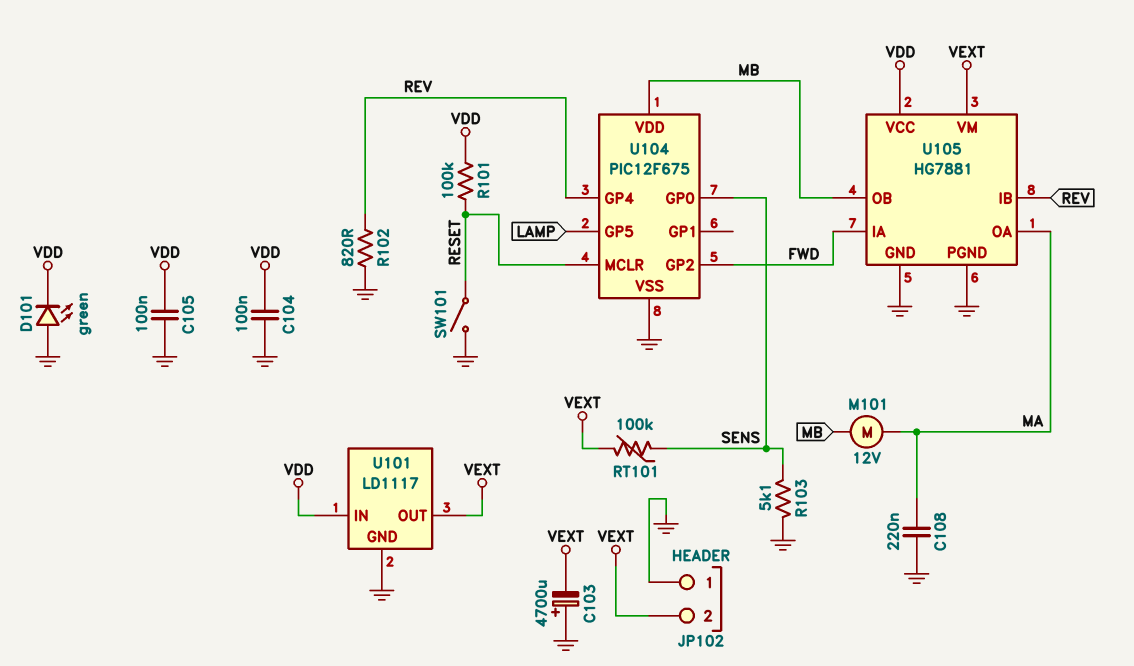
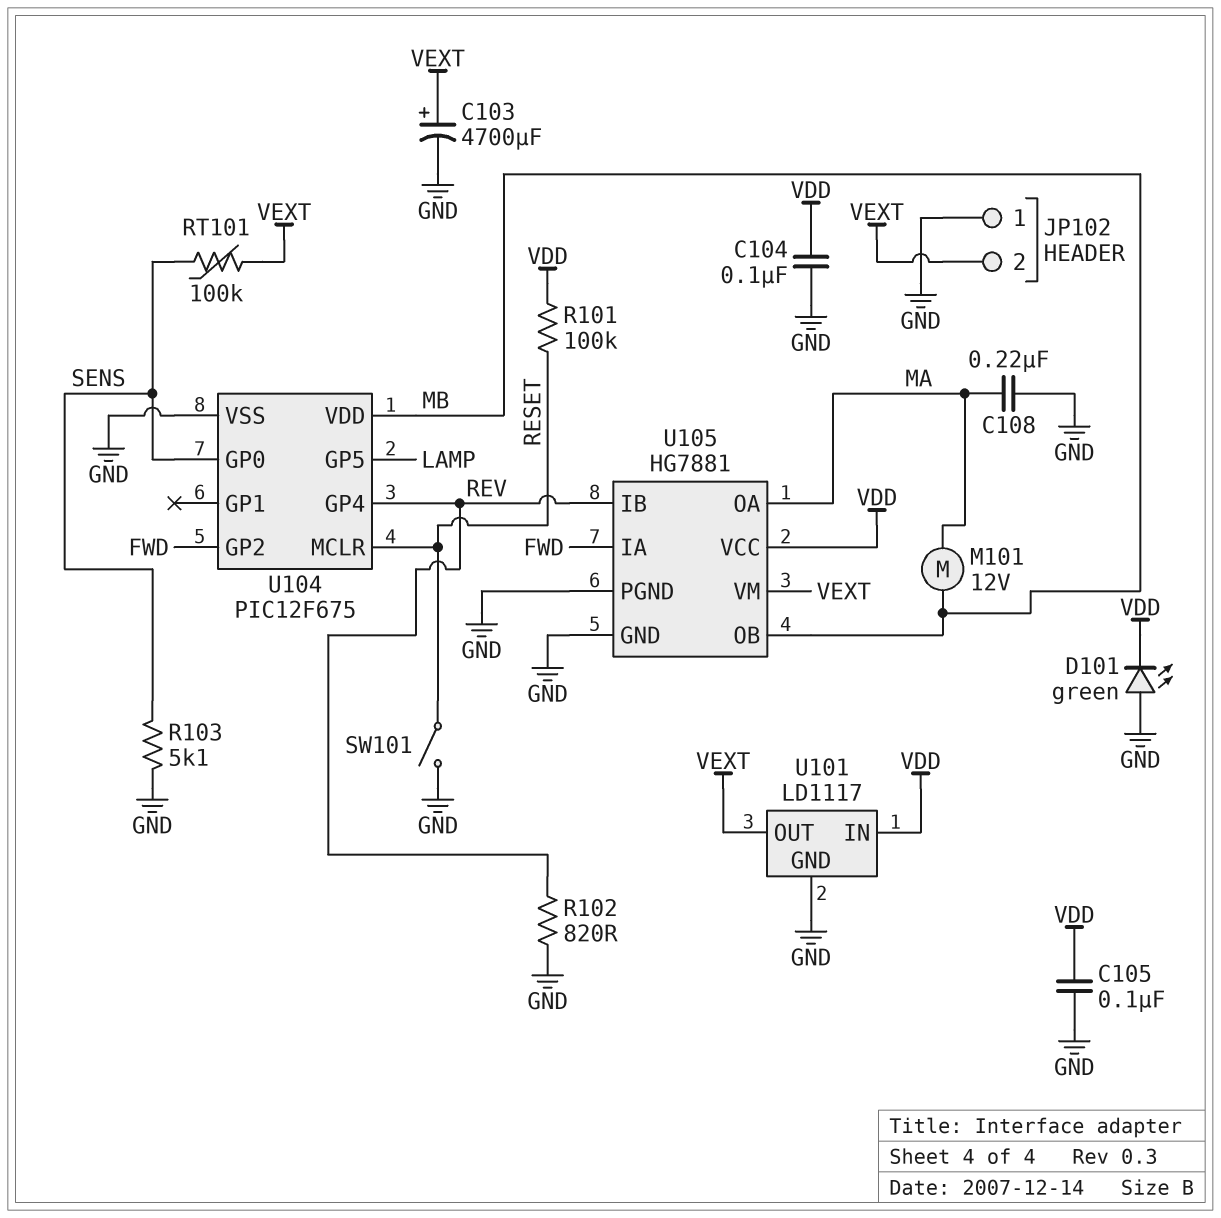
C103: 4700uF (plus GND, minus VEXT) -> 4700uF (plus VEXT, minus GND)

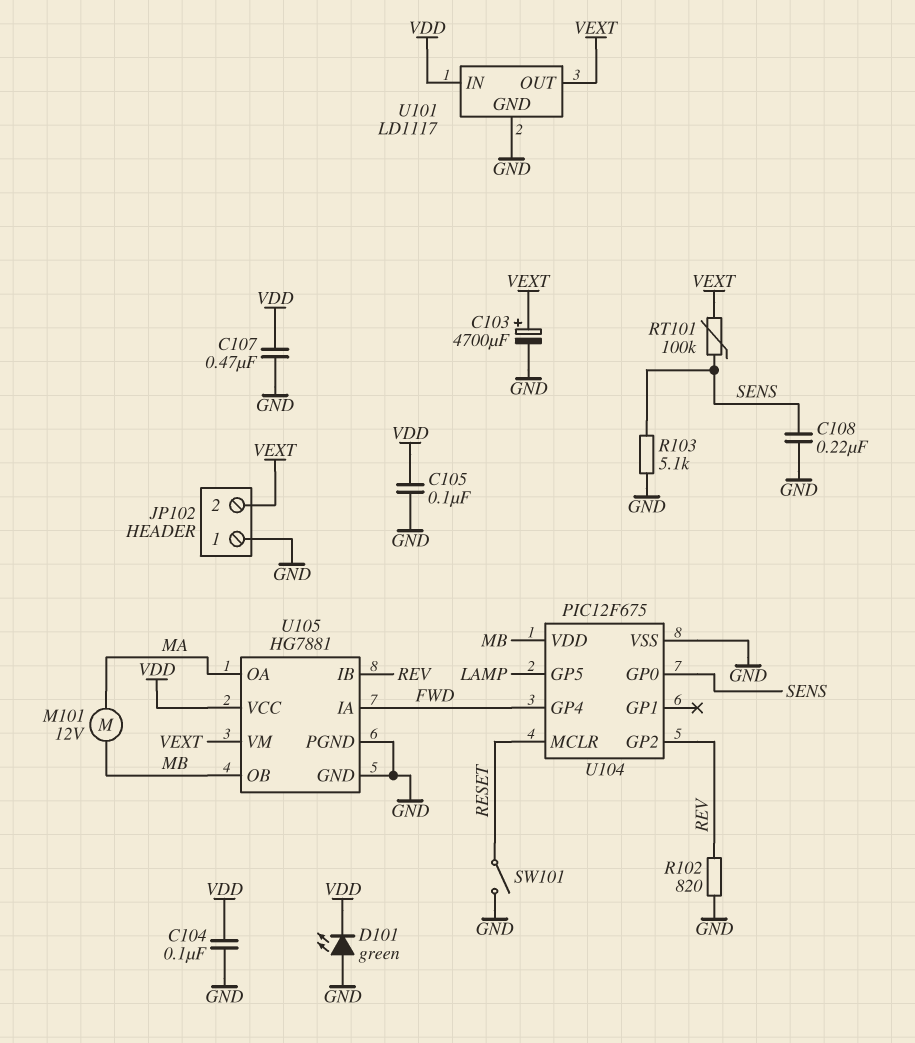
C107: none -> 470nF (GND, VDD)
C108: 220nF (GND, MA) -> 220nF (GND, SENS)
R101: 100k (RESET, VDD) -> none
U104 pin GP2: FWD -> REV
U104 pin GP4: REV -> FWD

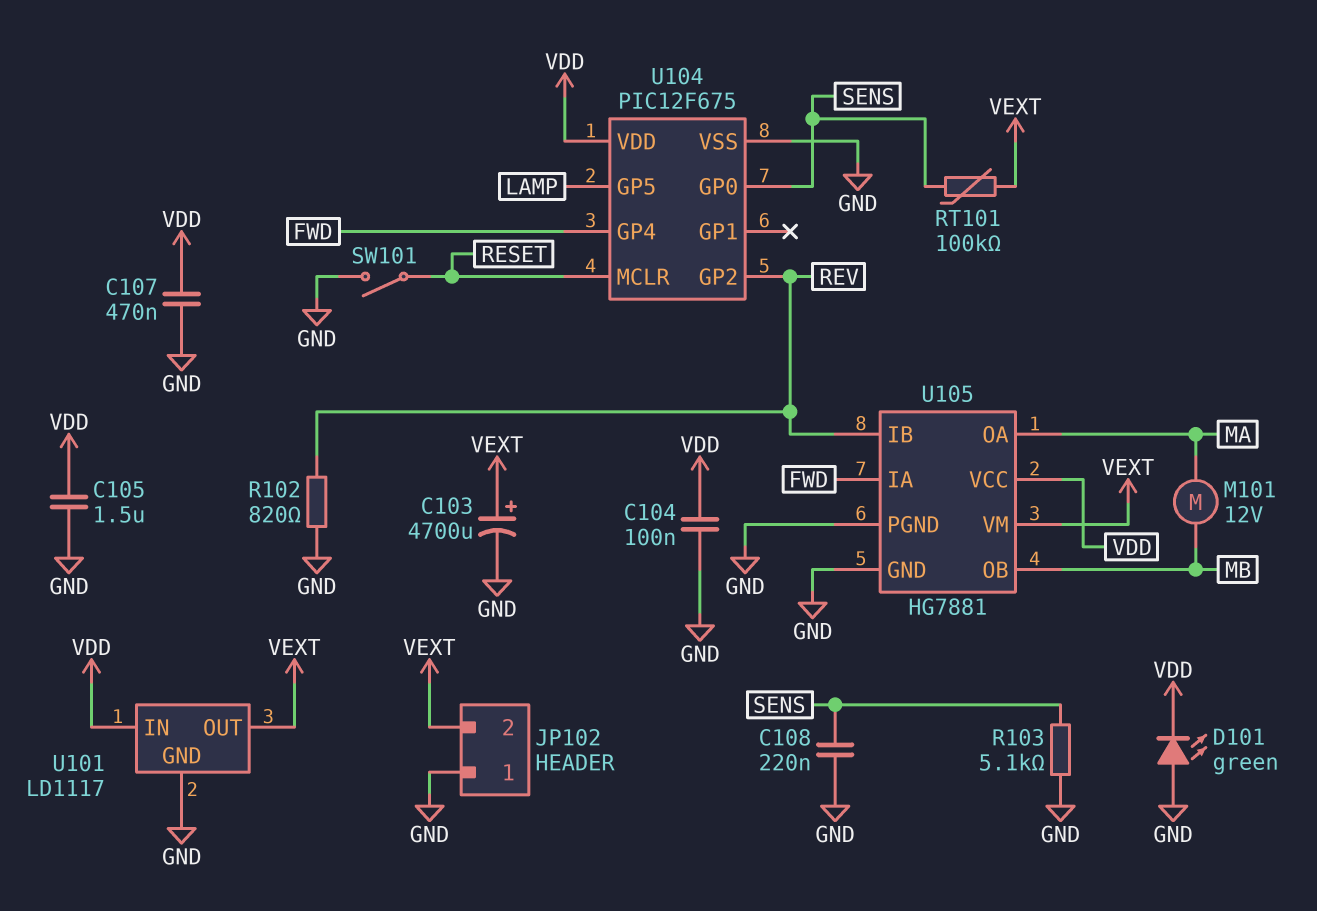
C105: 100nF (GND, VDD) -> 1.5uF (GND, VDD)
U104 pin VDD: MB -> VDD

